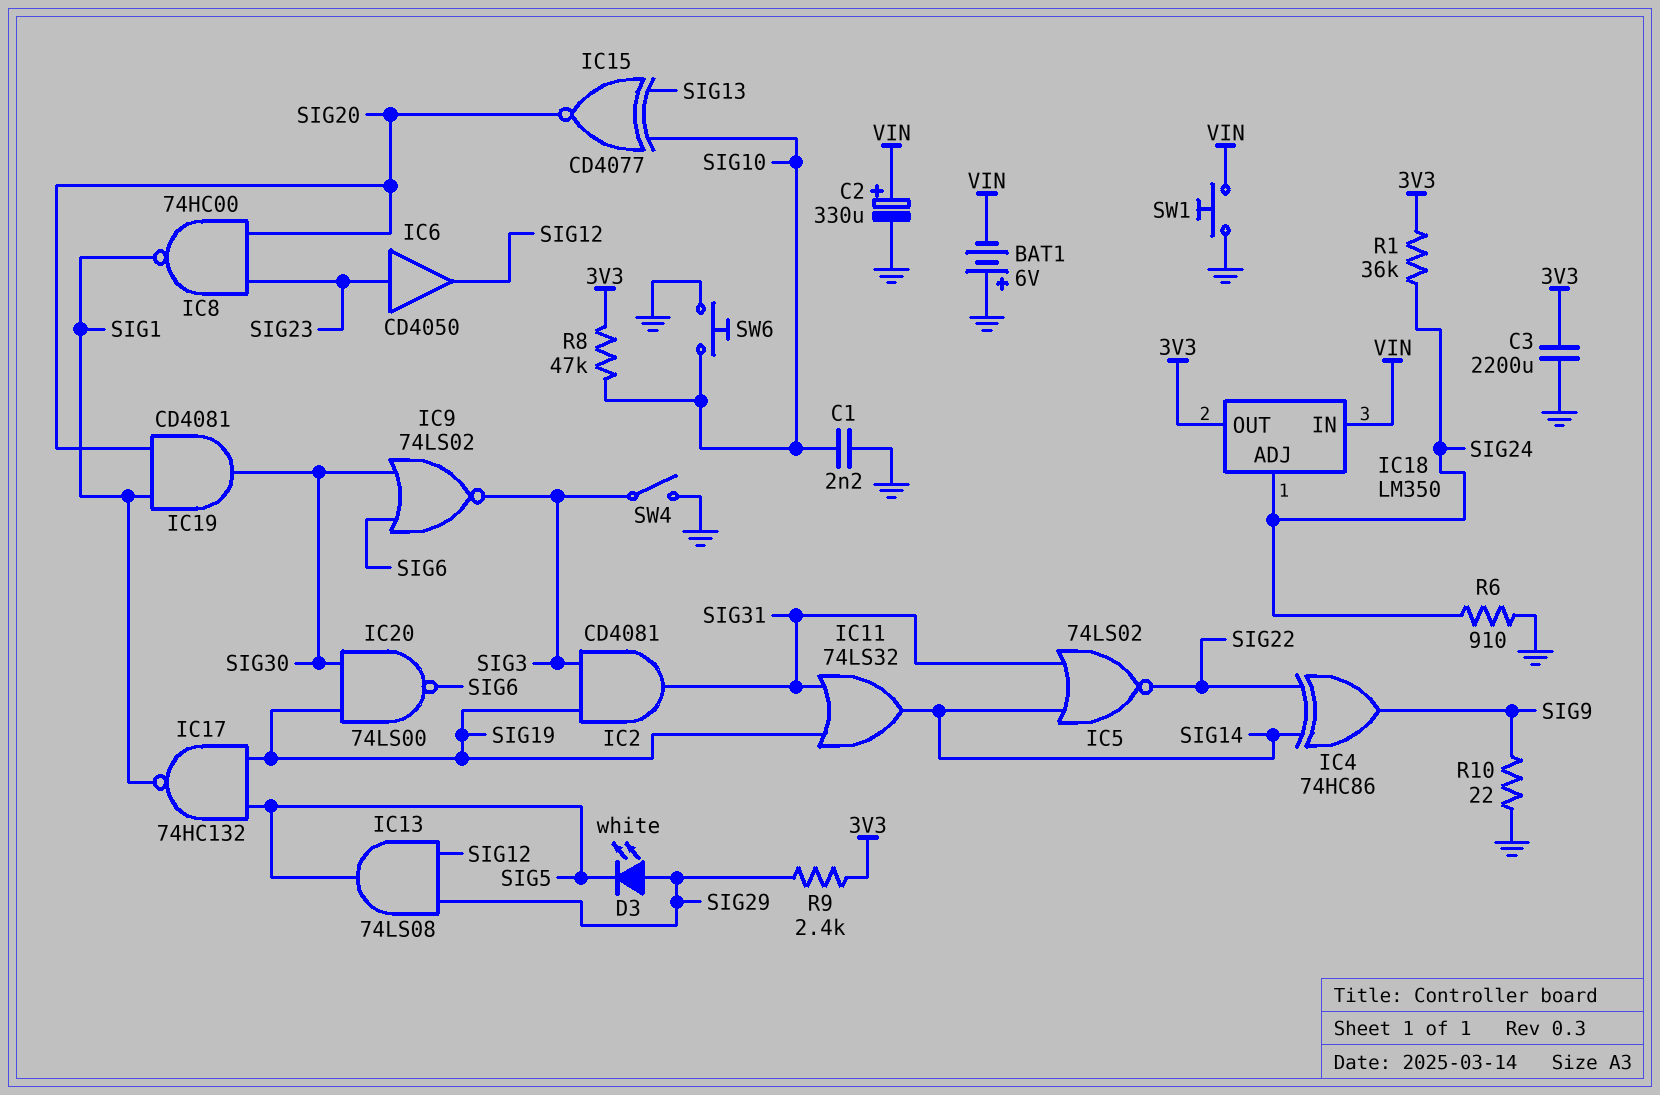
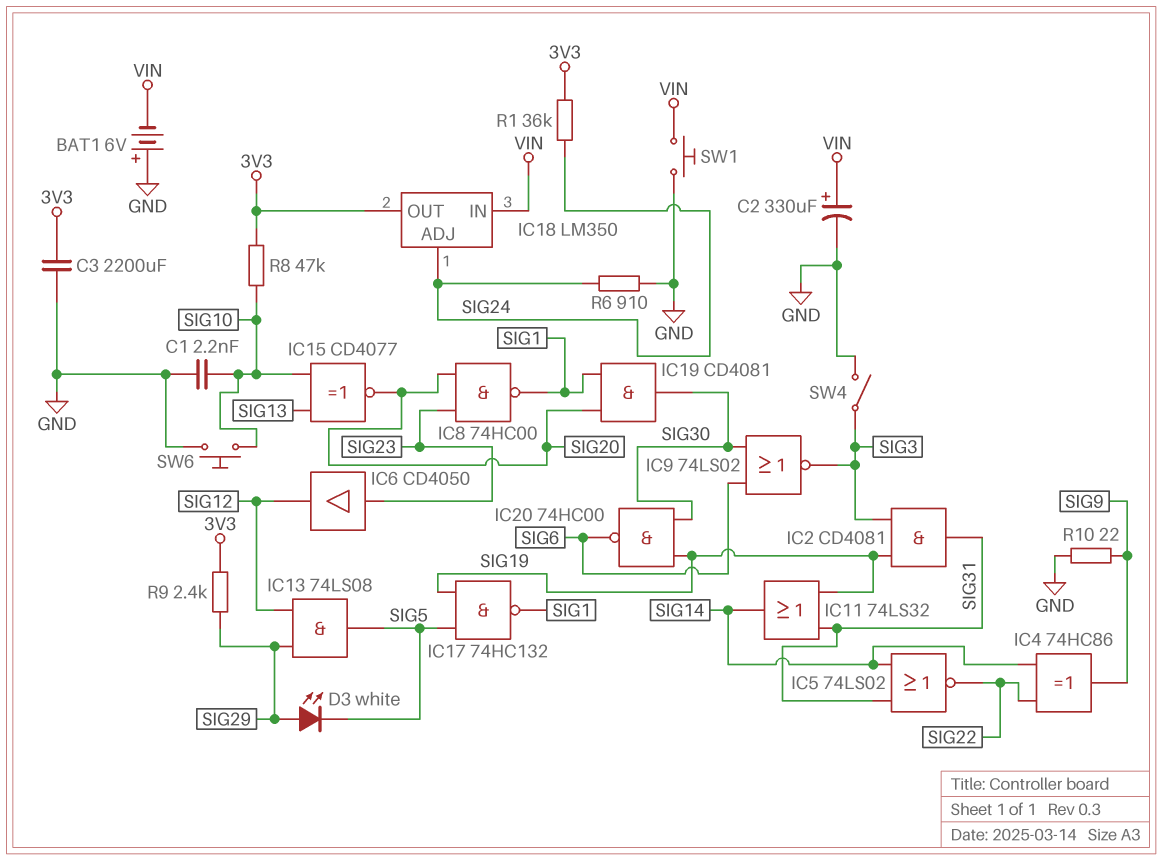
IC20: NAND 74LS00 (in SIG19, in SIG30, out SIG6) -> NAND 74HC00 (in SIG19, in SIG30, out SIG6)

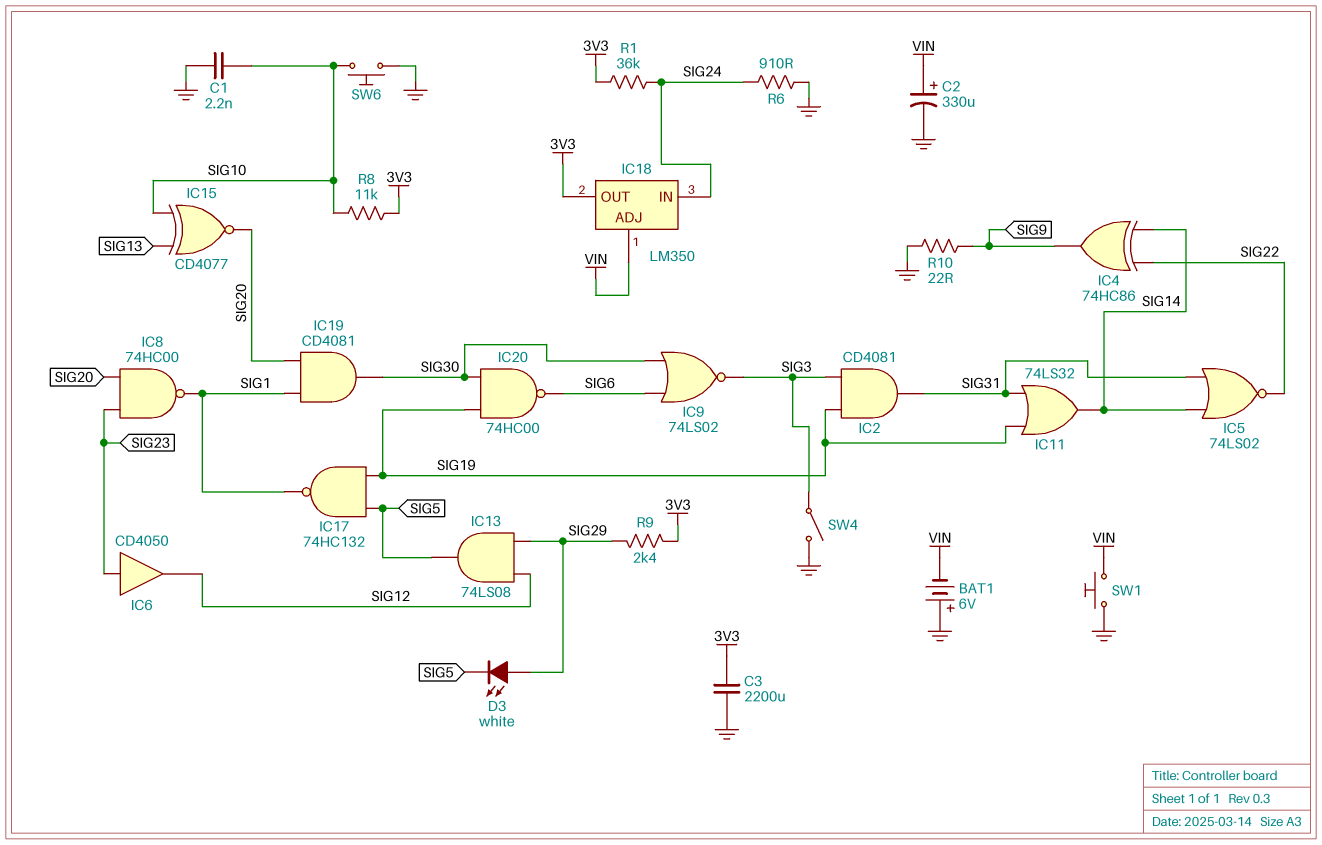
IC18 pin ADJ: SIG24 -> VIN
IC18 pin IN: VIN -> SIG24
R8: 47k (3V3, SIG10) -> 11k (3V3, SIG10)

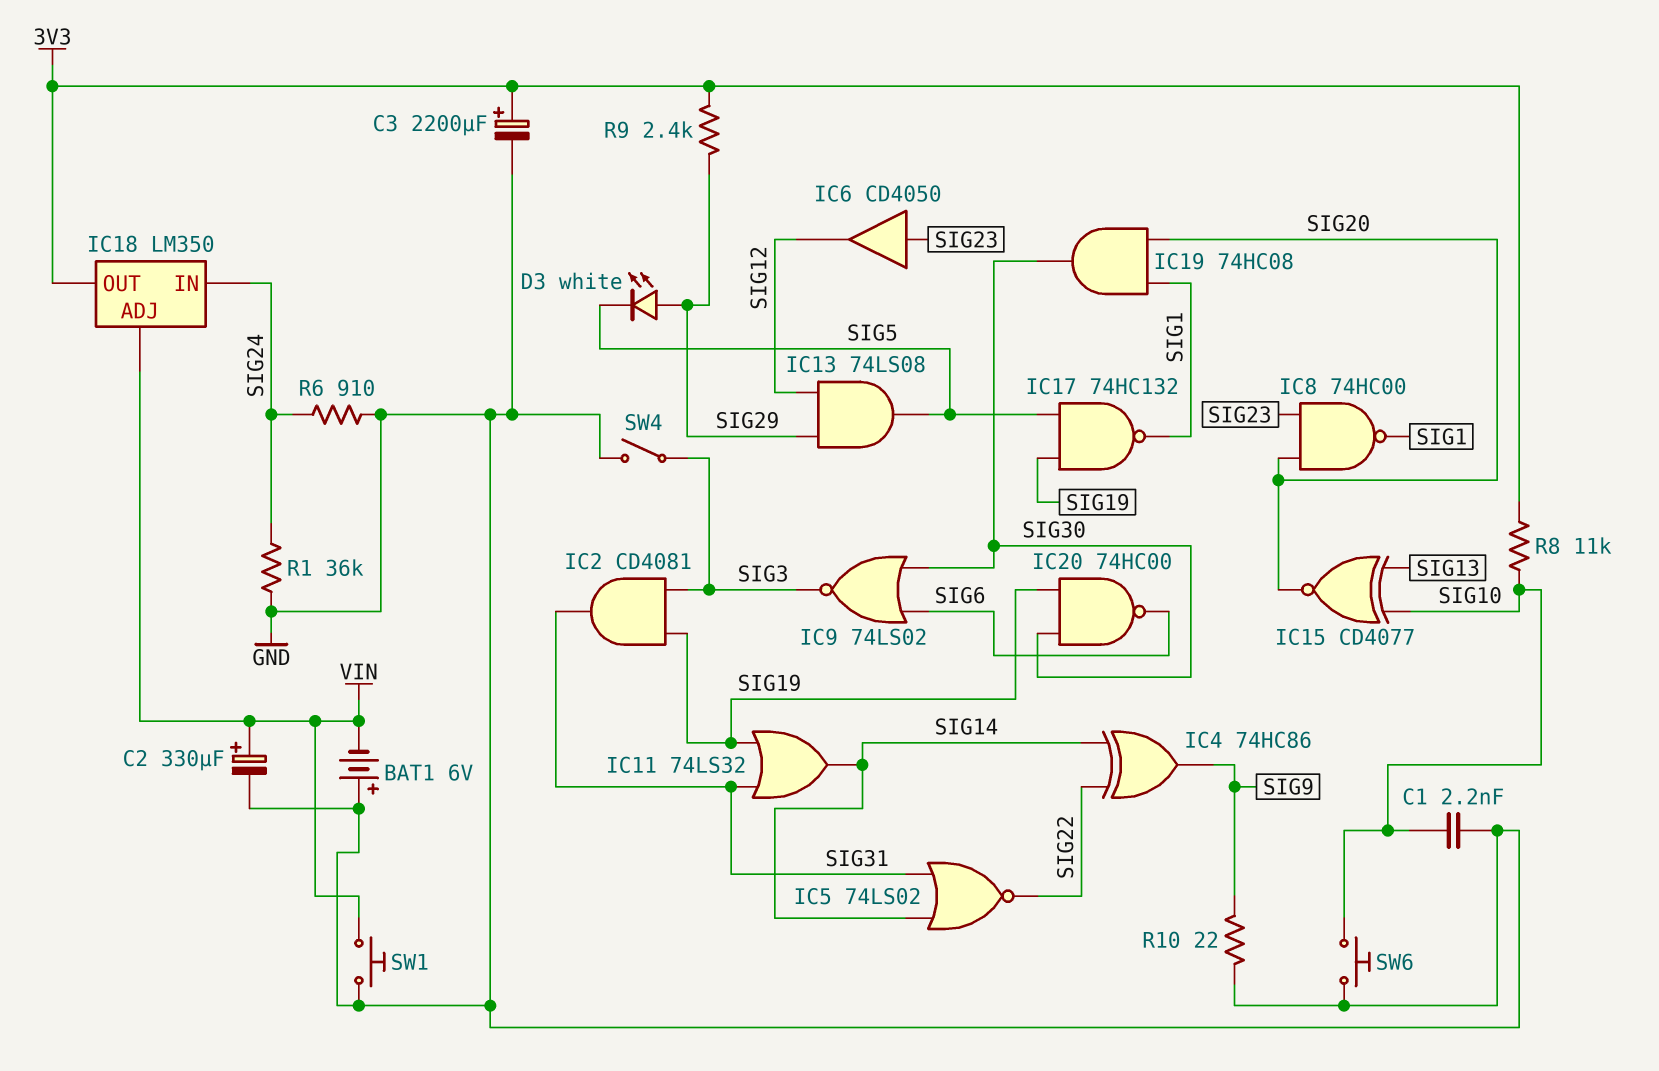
C3: 2200uF (3V3, GND) -> 2200uF (plus 3V3, minus GND)
IC19: AND CD4081 (in SIG1, in SIG20, out SIG30) -> AND 74HC08 (in SIG1, in SIG20, out SIG30)
R1: 36k (3V3, SIG24) -> 36k (GND, SIG24)

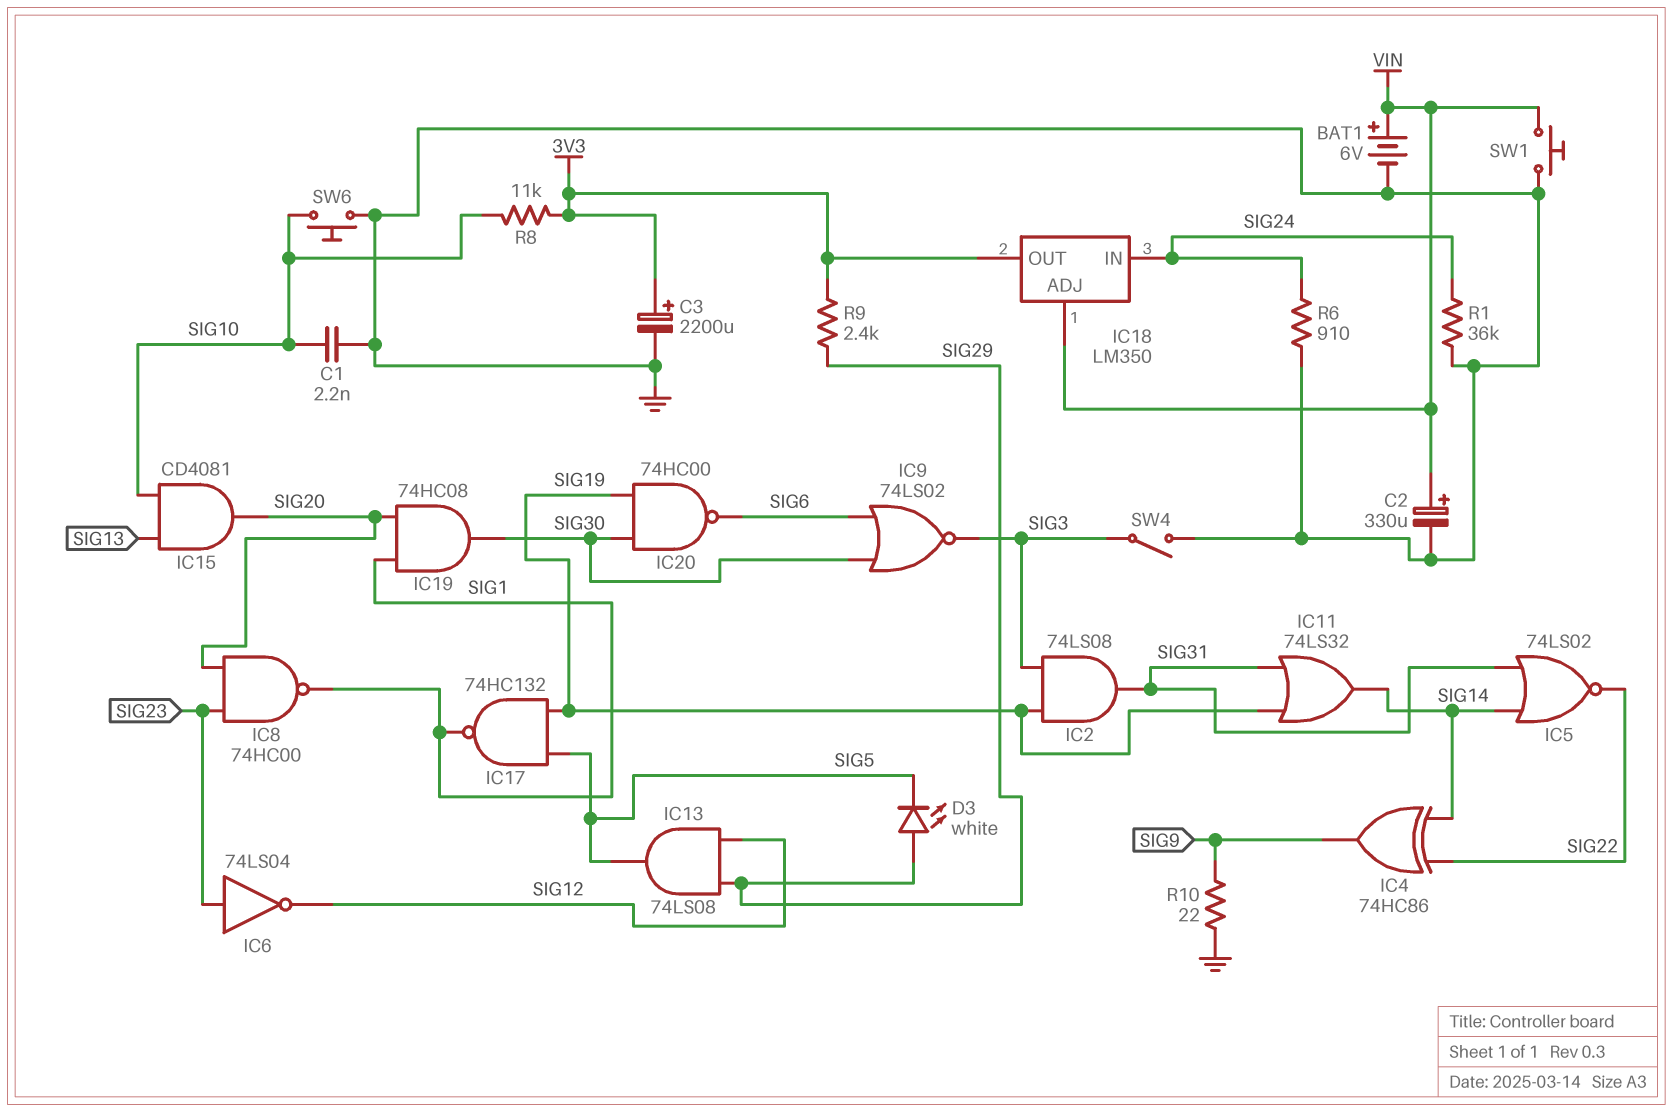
BAT1: 6V (plus GND, minus VIN) -> 6V (plus VIN, minus GND)
IC2: AND CD4081 (in SIG3, in SIG19, out SIG31) -> AND 74LS08 (in SIG3, in SIG19, out SIG31)
IC6: buffer CD4050 (in SIG23, out SIG12) -> NOT 74LS04 (in SIG23, out SIG12)
IC15: XNOR CD4077 (in SIG10, in SIG13, out SIG20) -> AND CD4081 (in SIG10, in SIG13, out SIG20)

